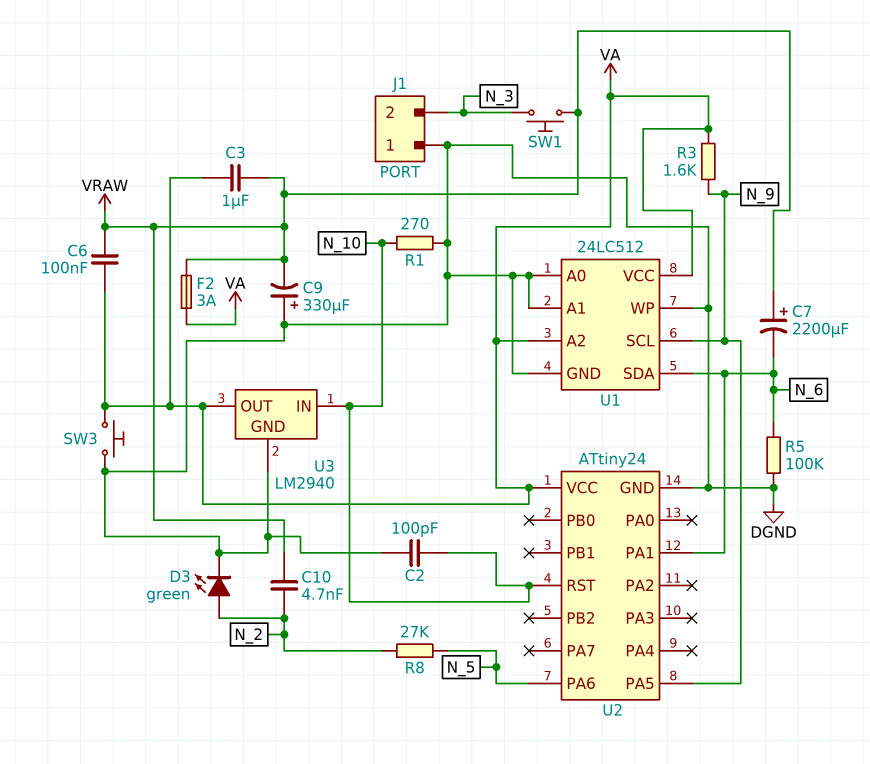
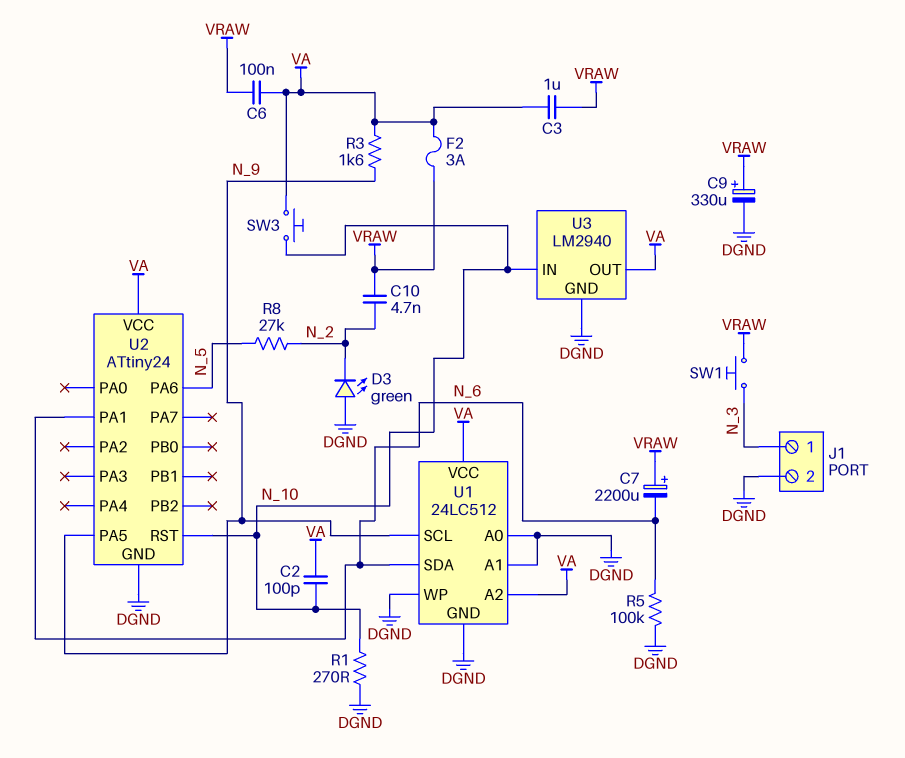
C2: 100pF (DGND, N_10) -> 100pF (N_10, VA)
C9: 330uF (plus DGND, minus VRAW) -> 330uF (plus VRAW, minus DGND)
D3: LED green (A N_2, K DGND) -> LED green (A DGND, K N_2)
J1 pin 1: DGND -> N_3
J1 pin 2: N_3 -> DGND
SW3: button (DGND, VA) -> button (N_10, VA)

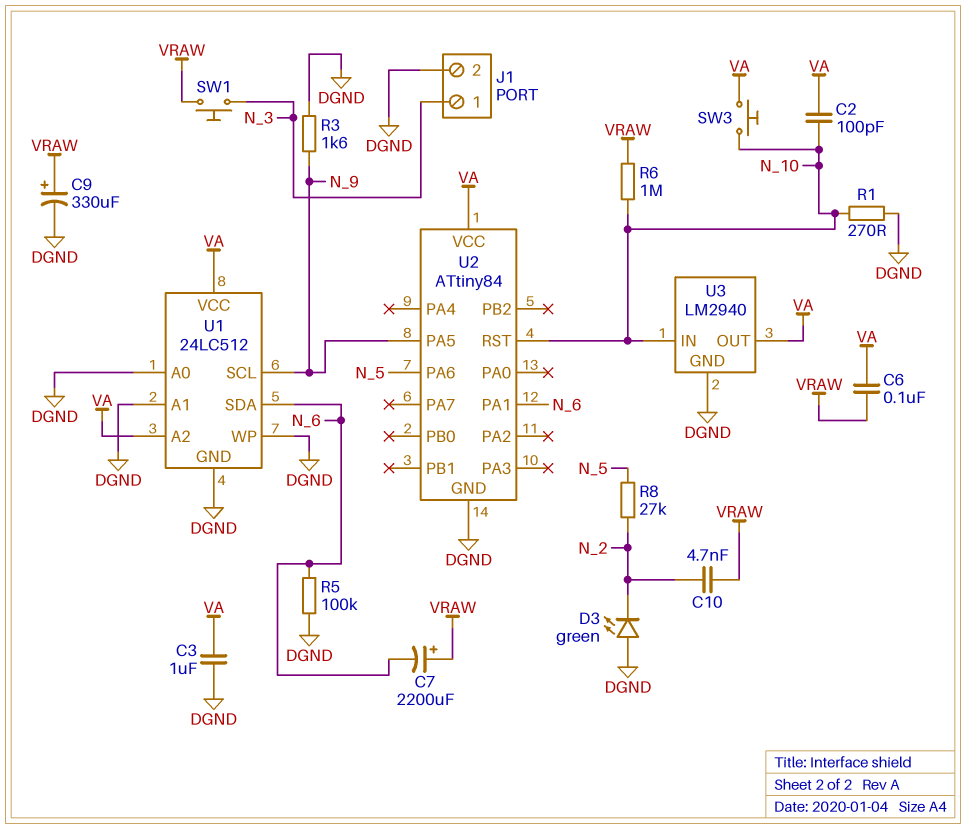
C3: 1uF (VA, VRAW) -> 1uF (DGND, VA)
F2: 3A (VA, VRAW) -> none
R3: 1.6k (N_9, VA) -> 1.6k (DGND, N_9)
R6: none -> 1M (N_10, VRAW)
U2: ATtiny24 -> ATtiny84

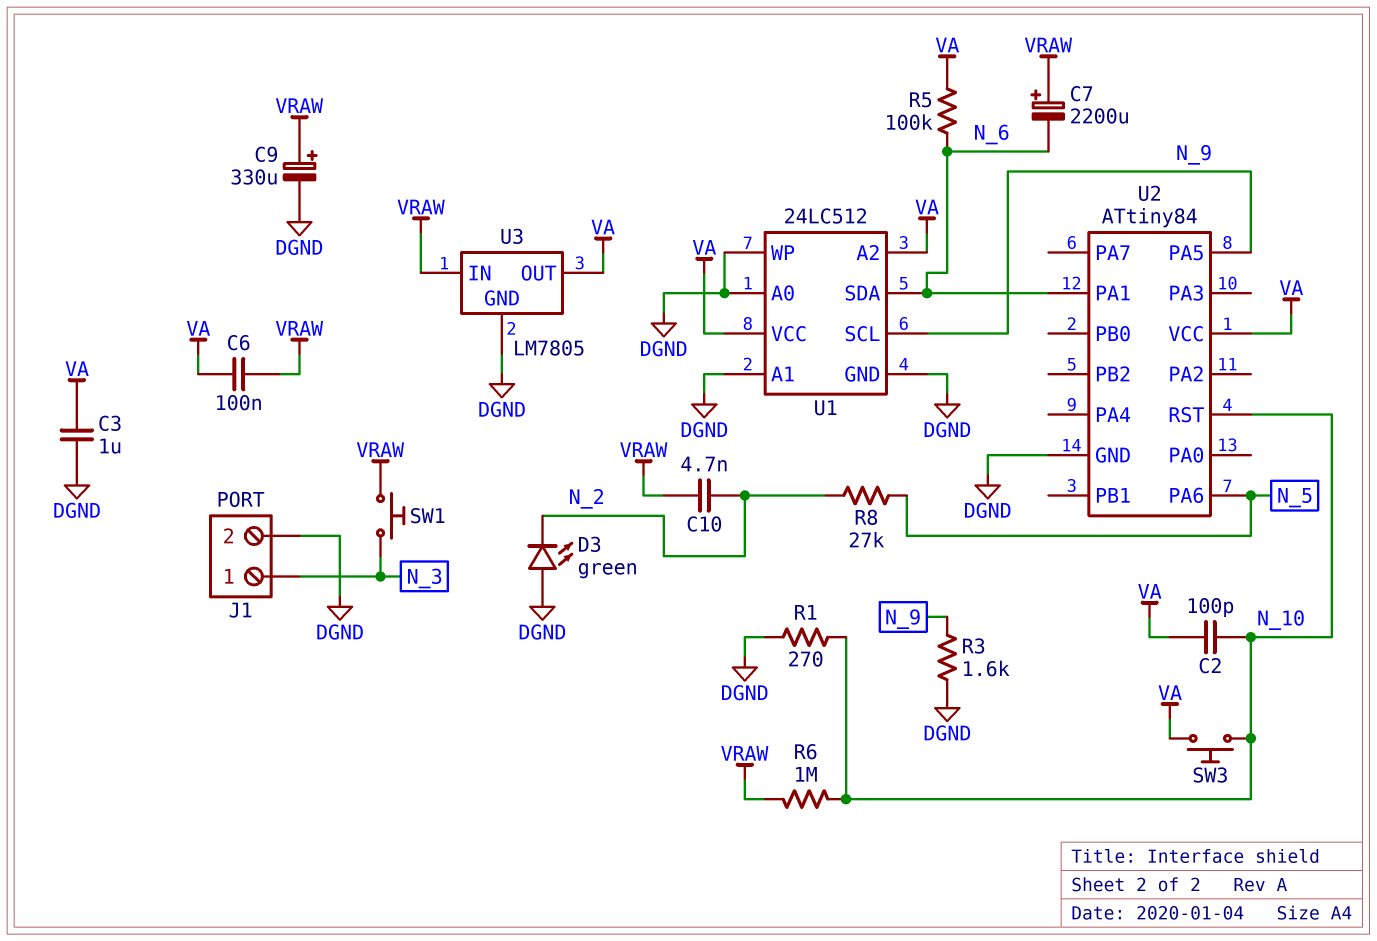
R5: 100k (DGND, N_6) -> 100k (N_6, VA)
U3: LM2940 -> LM7805
U3 pin IN: N_10 -> VRAW

